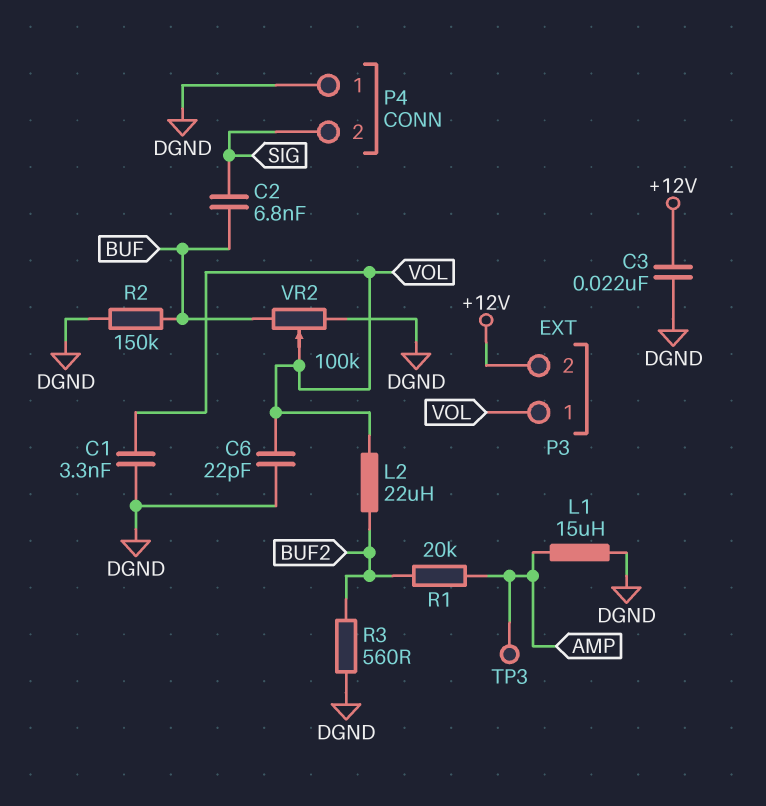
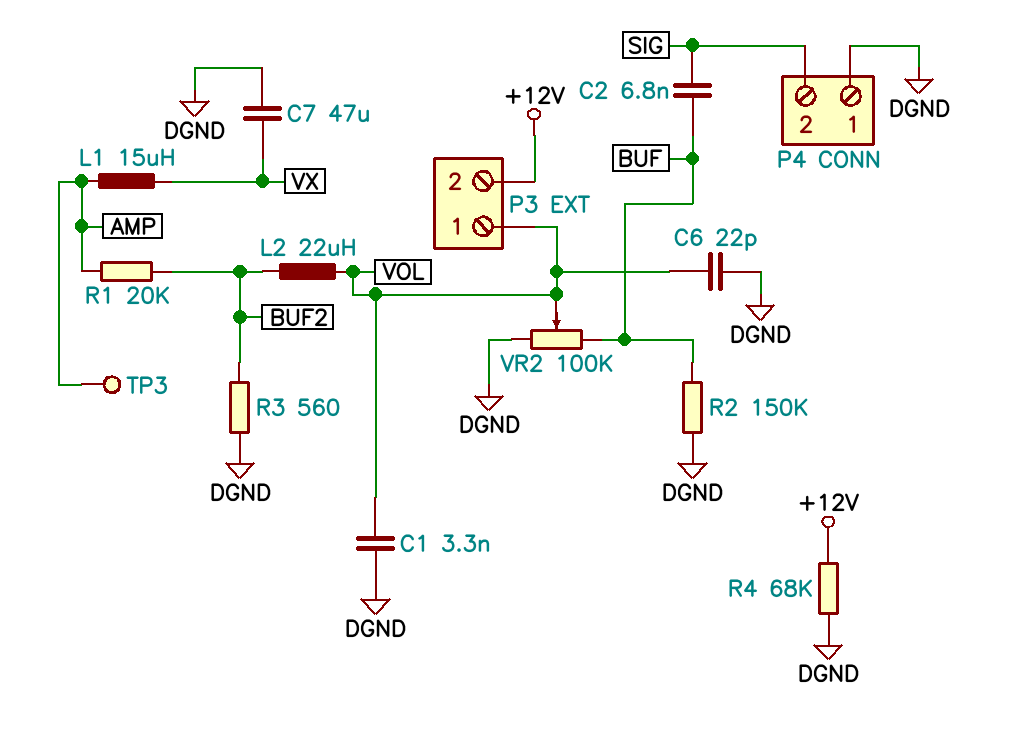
C3: 22nF (+12V, DGND) -> none
C7: none -> 47uF (DGND, VX)
L1: 15uH (AMP, DGND) -> 15uH (AMP, VX)
R4: none -> 68k (+12V, DGND)

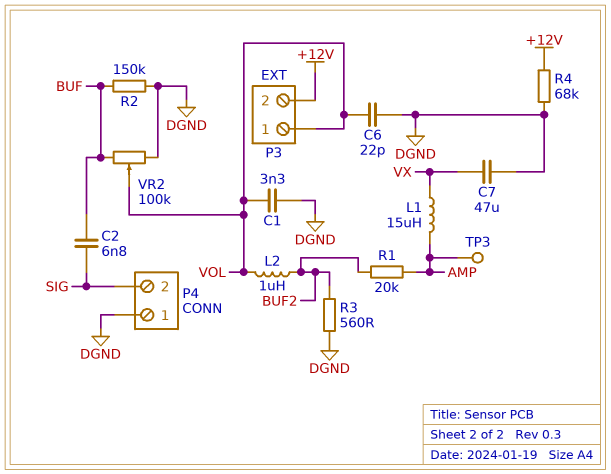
L2: 22uH (BUF2, VOL) -> 1uH (BUF2, VOL)

